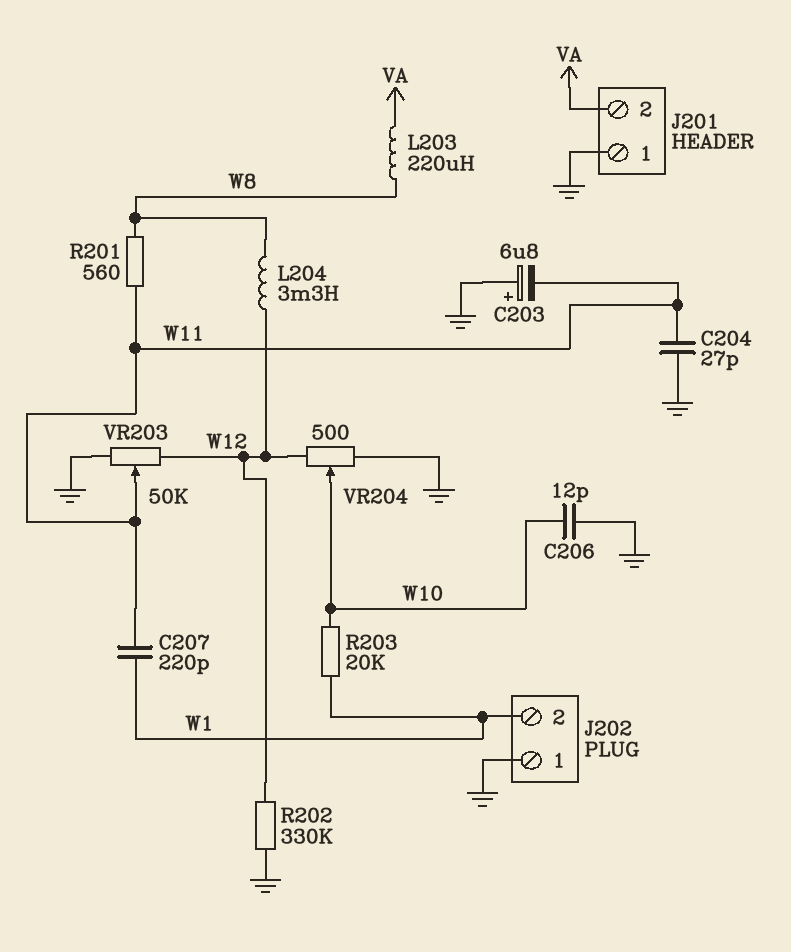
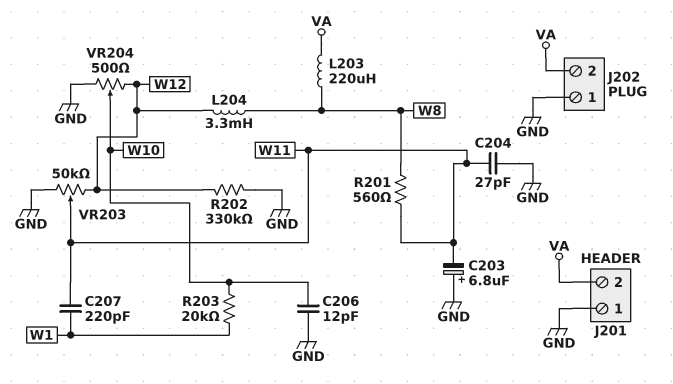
J202 pin 2: W1 -> VA

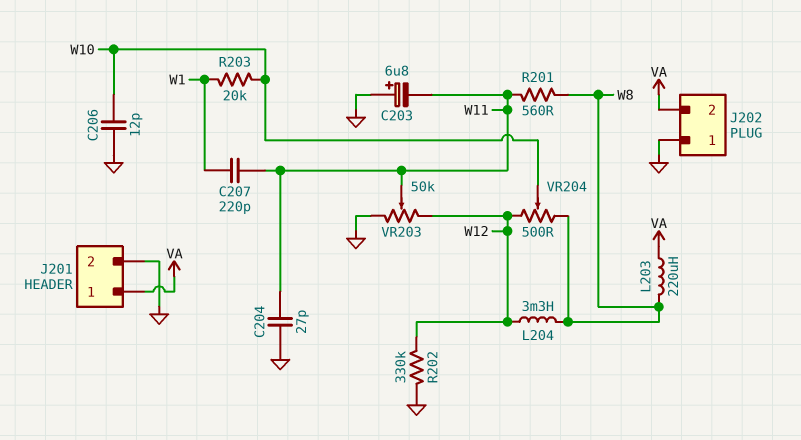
J201 pin 1: GND -> VA
J201 pin 2: VA -> GND
VR204: 500 (GND, W12, wiper W10) -> 500 (W8, W12, wiper W10)

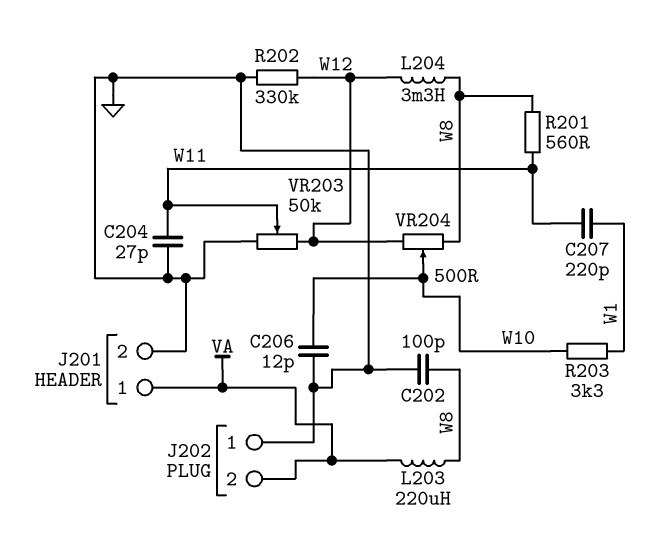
C202: none -> 100pF (GND, W8)
C203: 6.8uF (plus GND, minus W11) -> none
R203: 20k (W1, W10) -> 3.3k (W1, W10)

